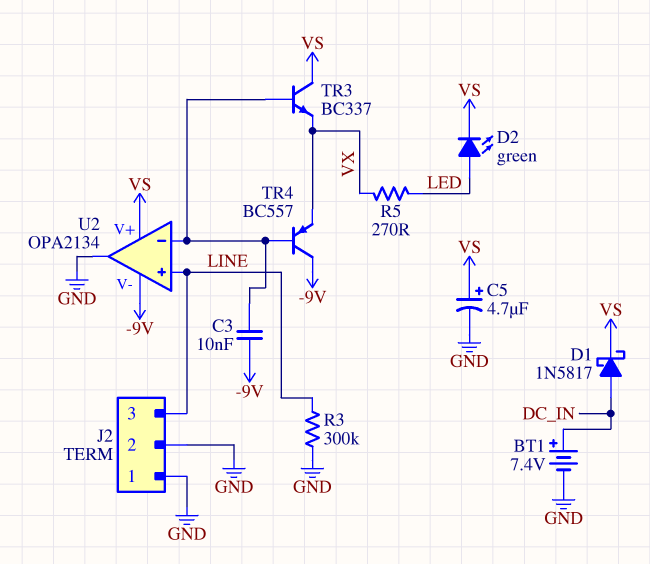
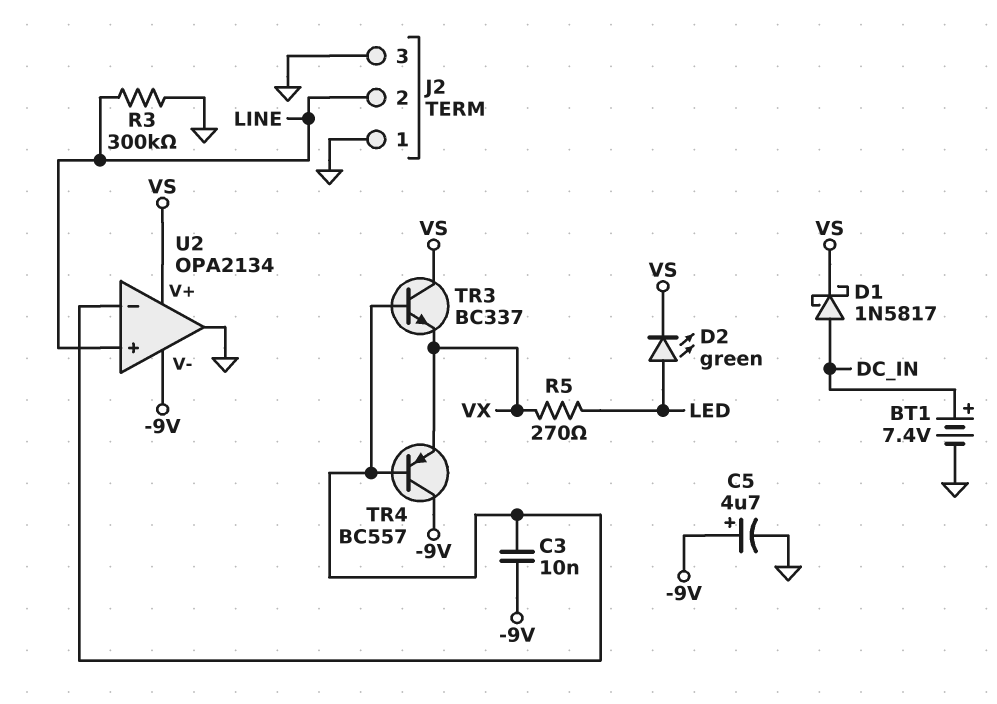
C5: 4.7uF (plus VS, minus GND) -> 4.7uF (plus -9V, minus GND)
J2 pin 2: GND -> LINE
J2 pin 3: LINE -> GND

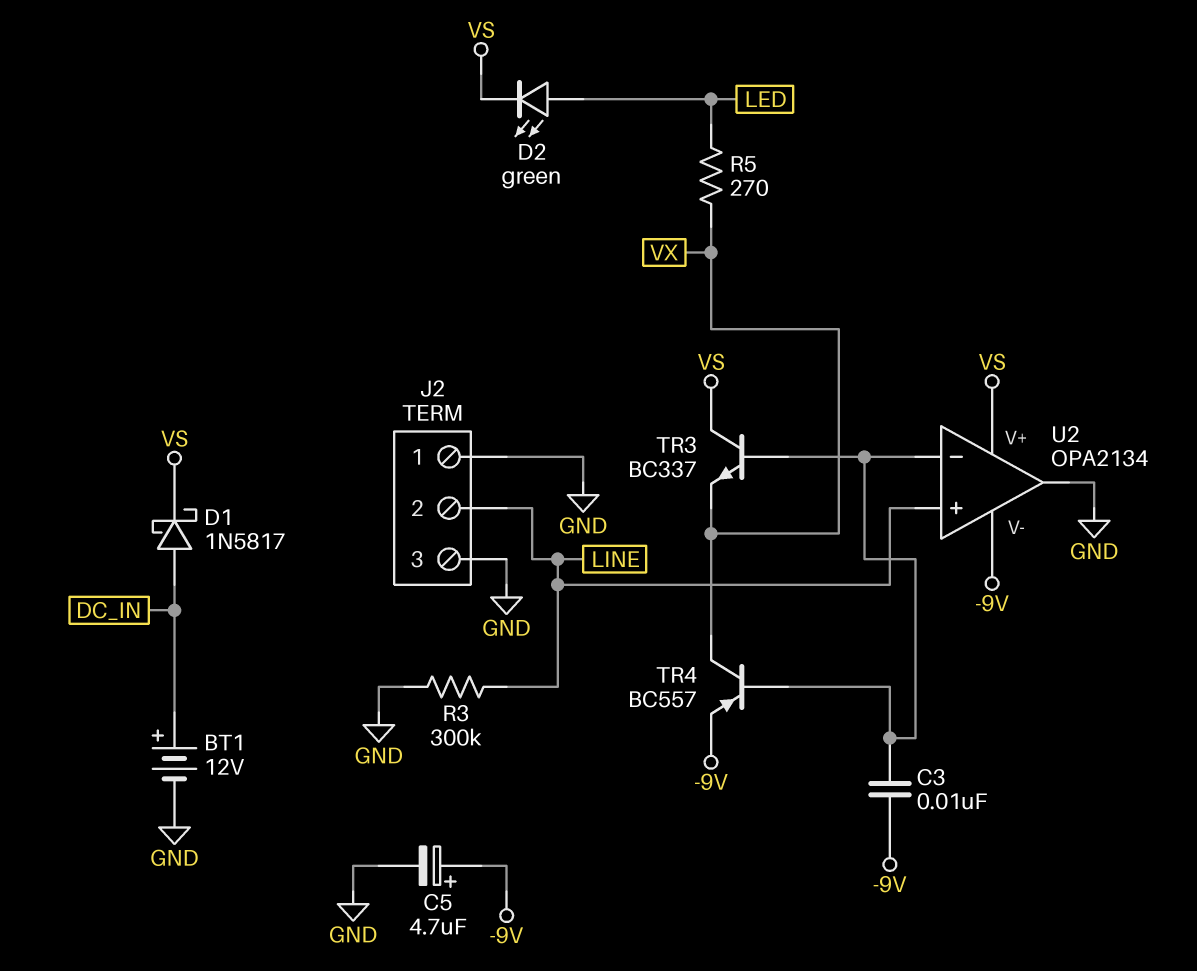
BT1: 7.4V (plus DC_IN, minus GND) -> 12V (plus DC_IN, minus GND)
TR4: PNP BC557 (B U2/in-, C -9V, E VX) -> PNP BC557 (B U2/in-, C VX, E -9V)

